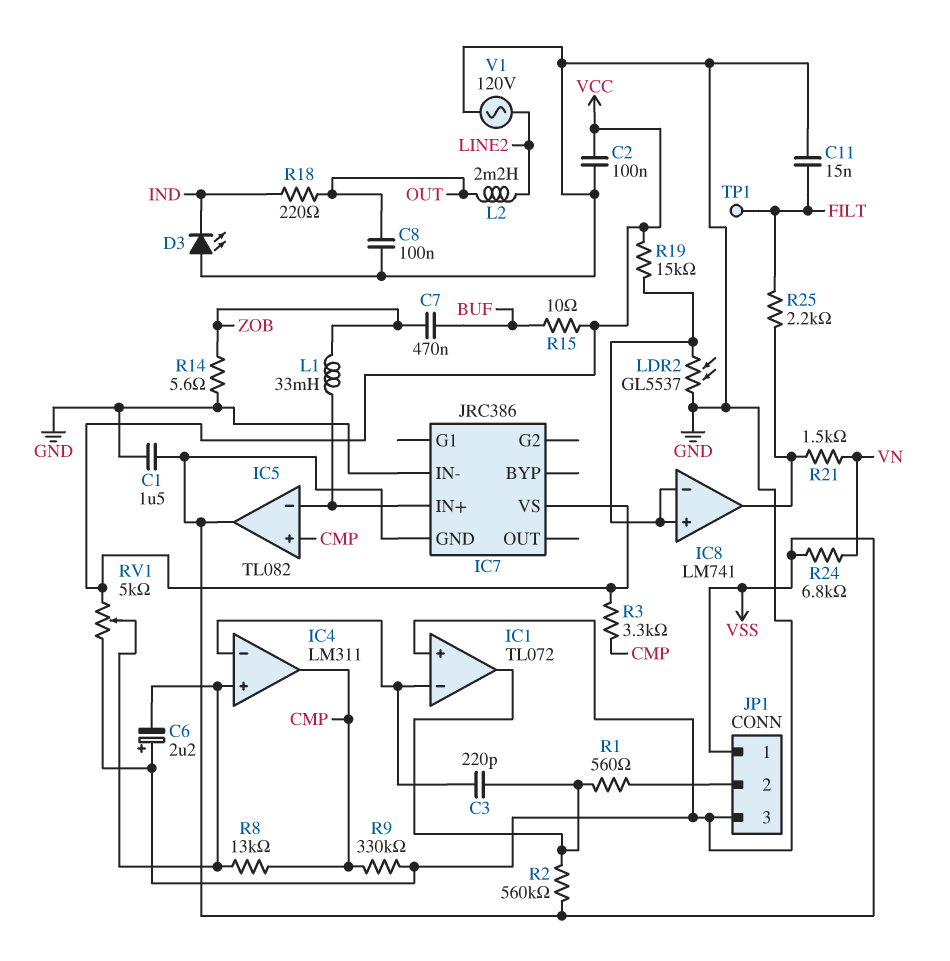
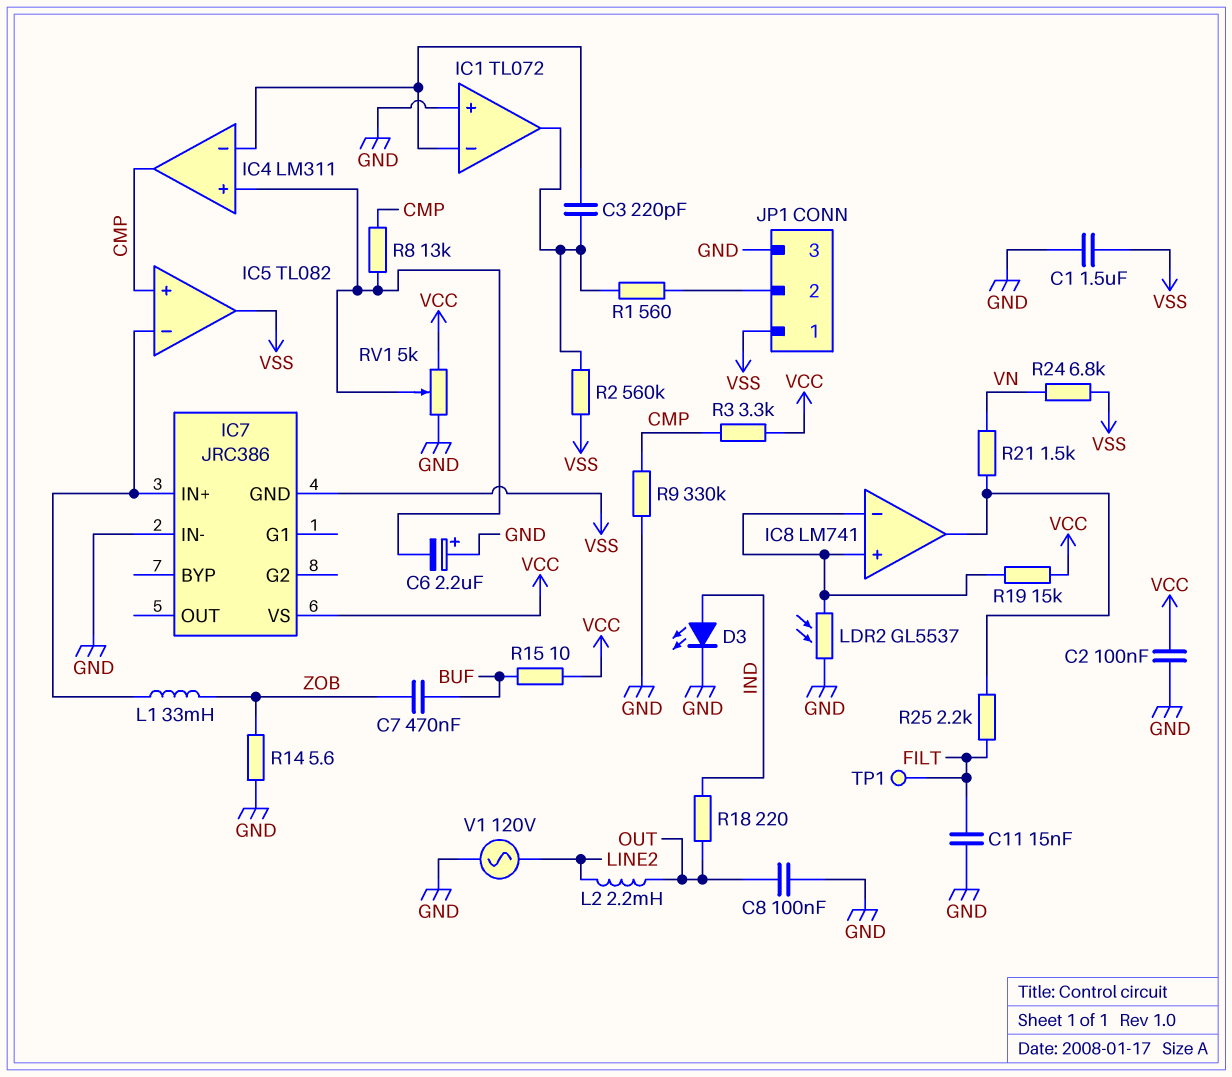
D3: LED (A GND, K IND) -> LED (A IND, K GND)

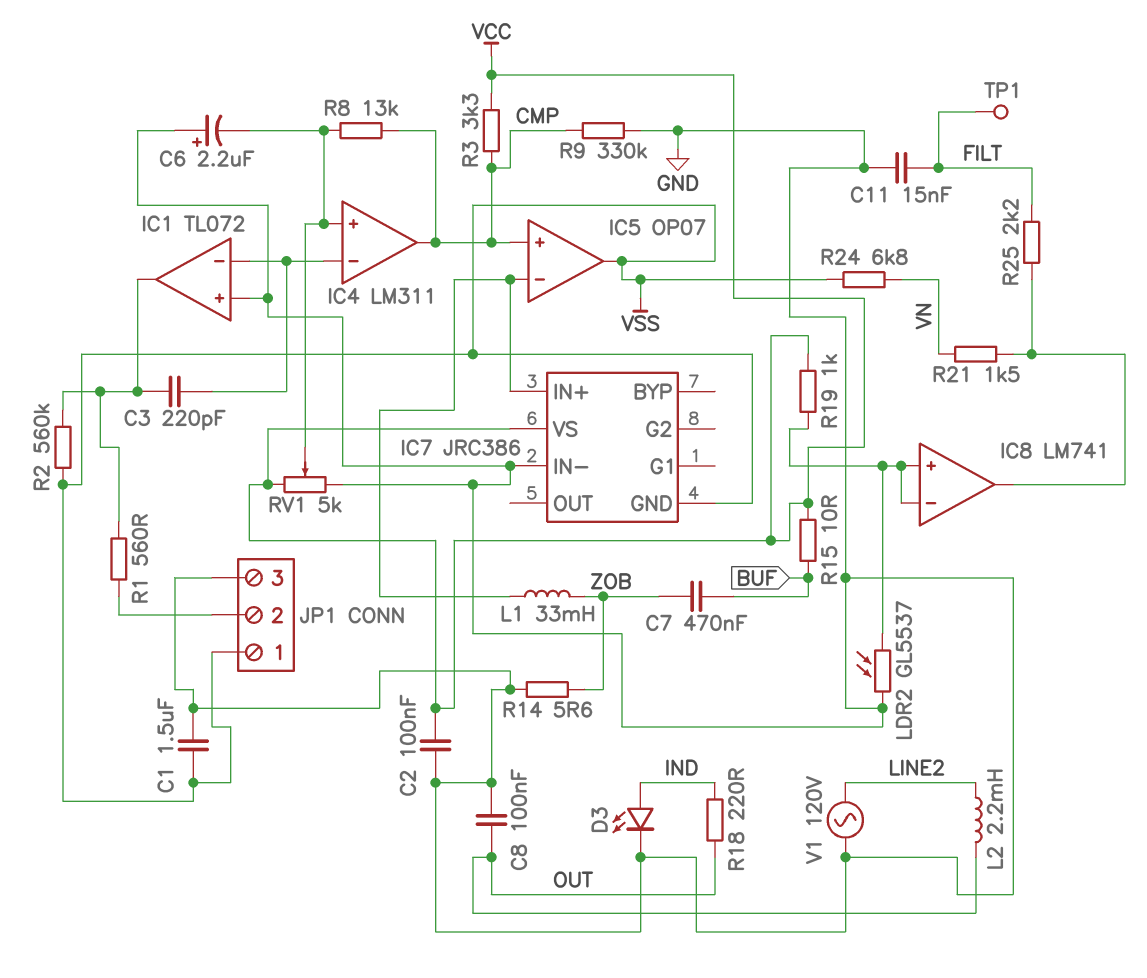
IC5: TL082 -> OP07
R19: 15k (IC8/in+, VCC) -> 1k (IC8/in+, VCC)

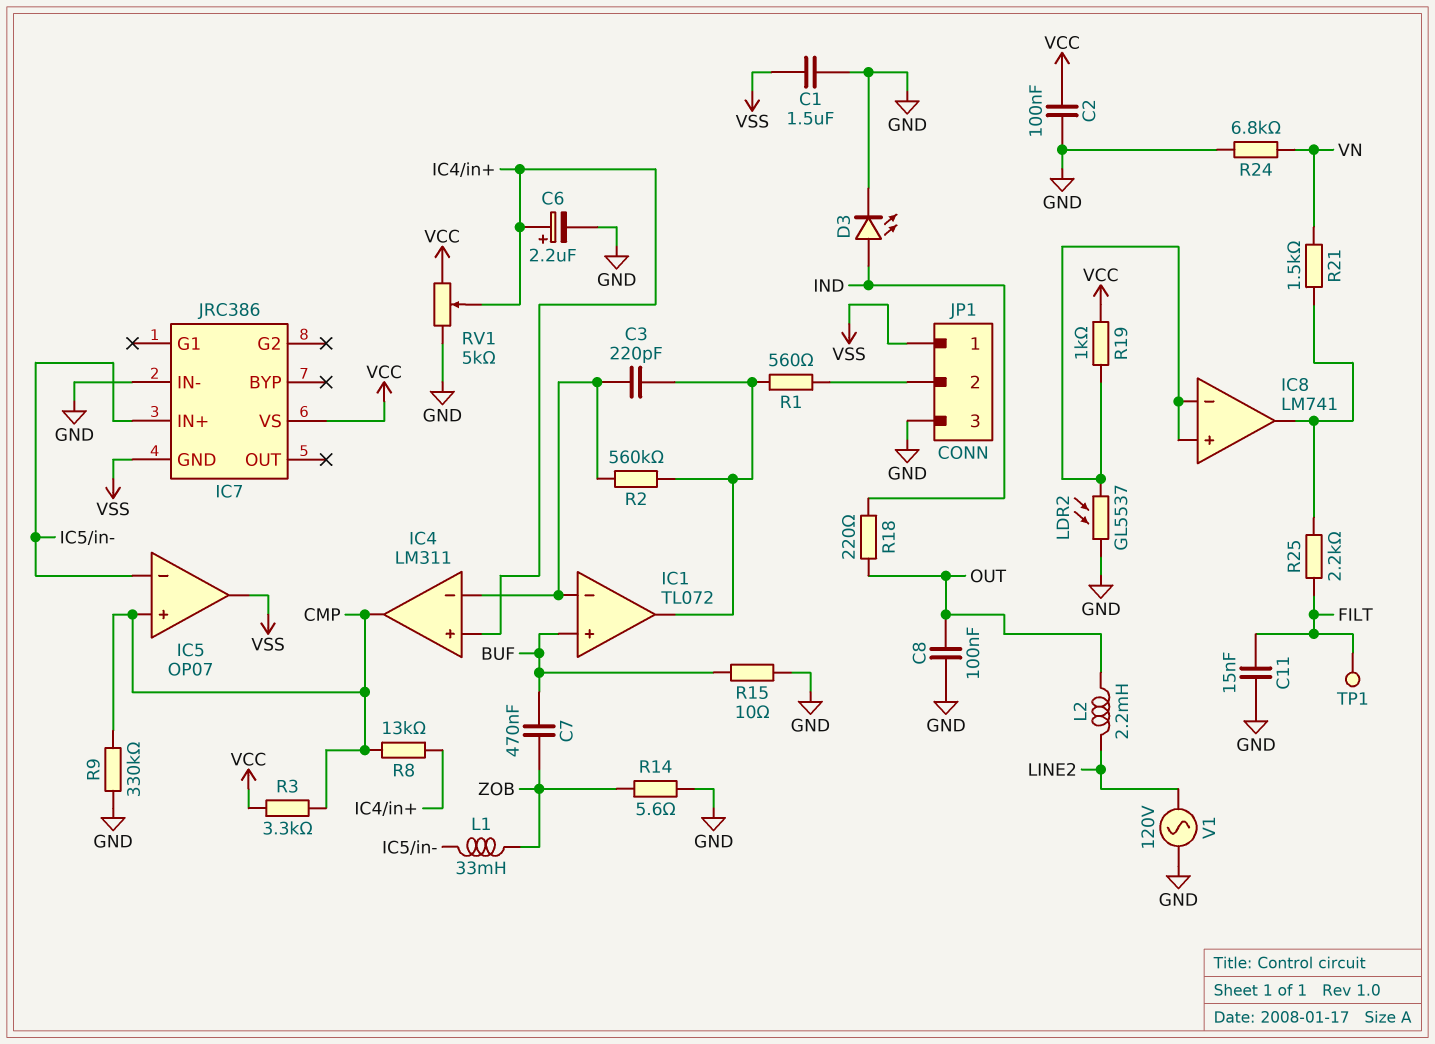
C6: 2.2uF (plus GND, minus IC4/in+) -> 2.2uF (plus IC4/in+, minus GND)
IC1 pin in+: GND -> BUF
R2: 560k (IC1/out, VSS) -> 560k (IC1/in-, IC1/out)
R15: 10 (BUF, VCC) -> 10 (BUF, GND)
R24: 6.8k (VN, VSS) -> 6.8k (GND, VN)

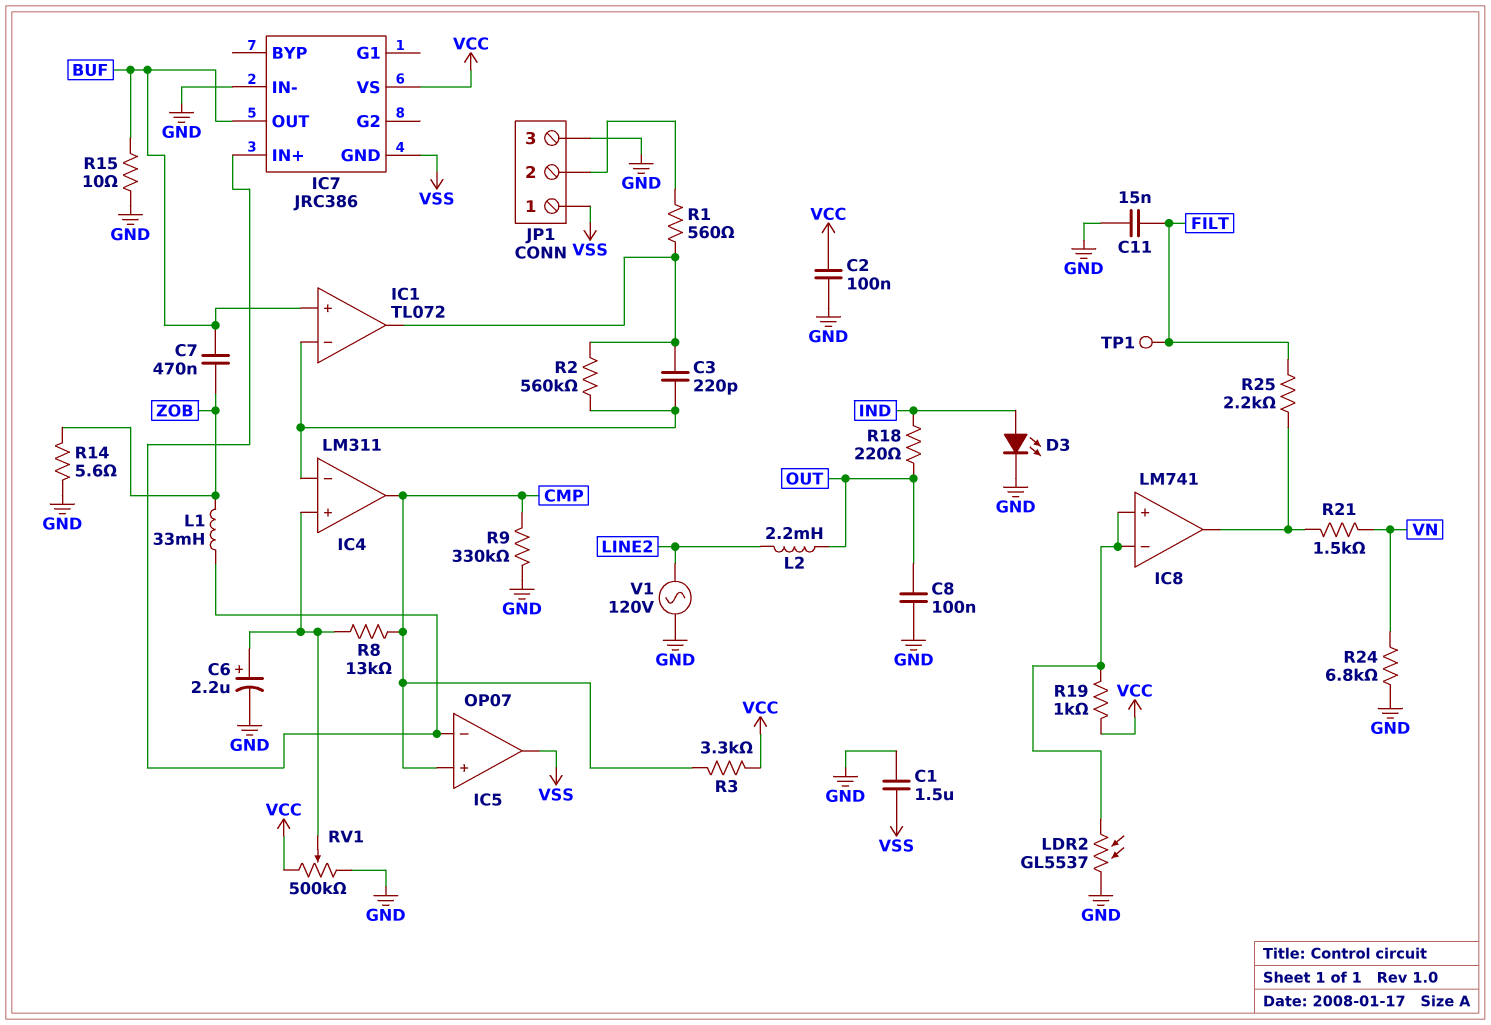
IC7 pin OUT: none -> BUF
RV1: 5k (GND, VCC, wiper IC4/in+) -> 500k (GND, VCC, wiper IC4/in+)

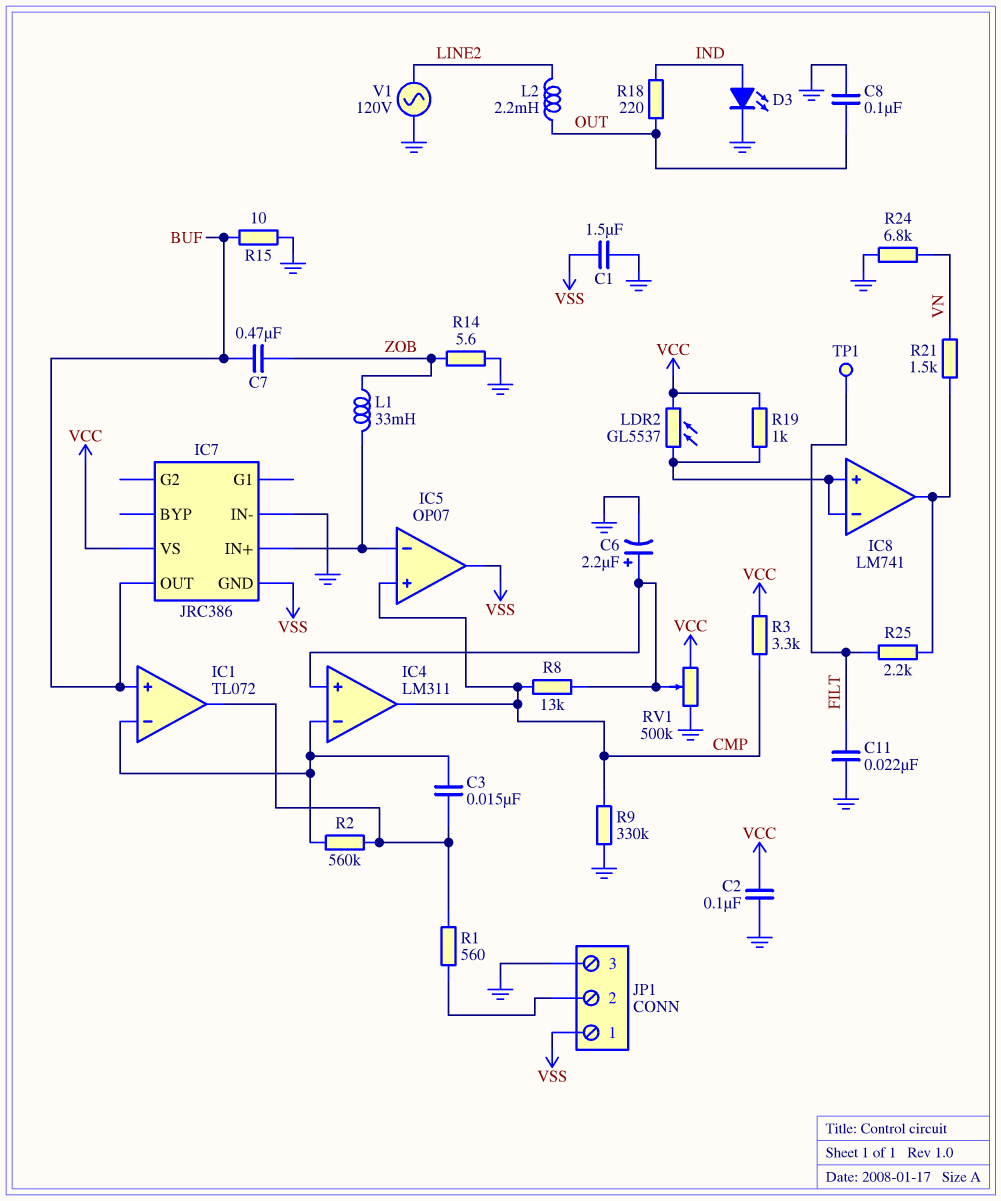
C3: 220pF (IC1/in-, IC1/out) -> 15nF (IC1/in-, IC1/out)
C11: 15nF (FILT, GND) -> 22nF (FILT, GND)
LDR2: GL5537 (GND, IC8/in+) -> GL5537 (IC8/in+, VCC)

